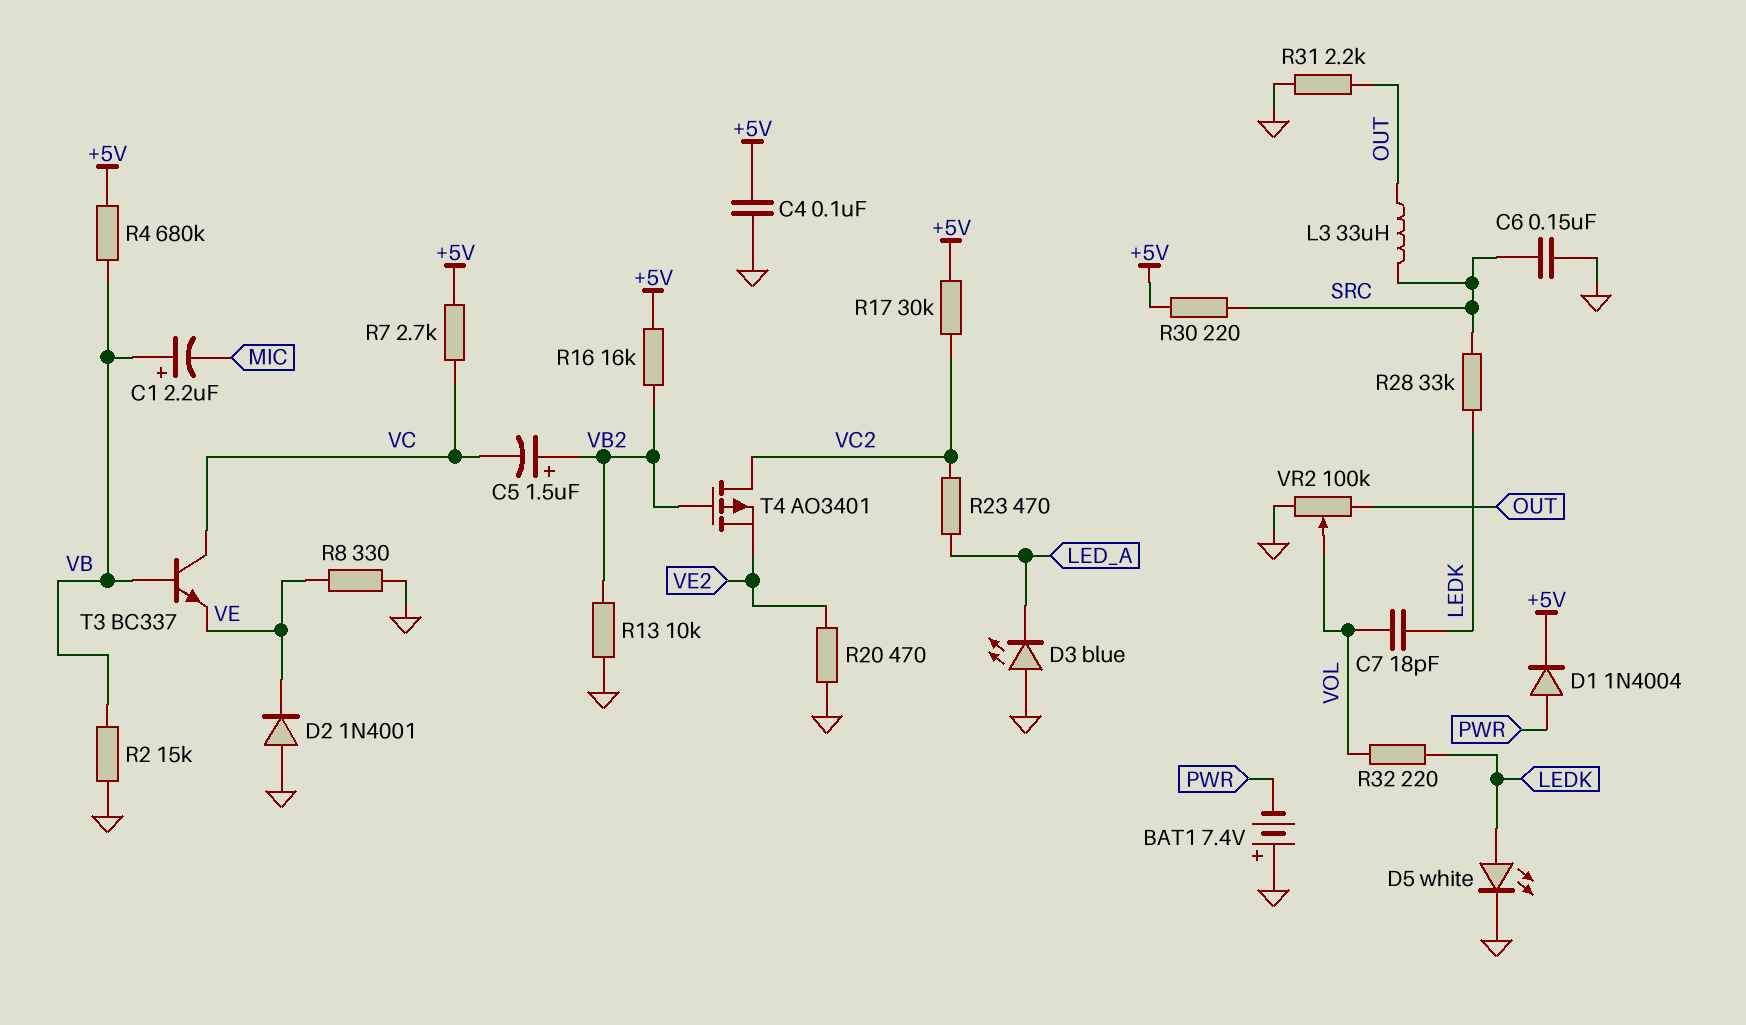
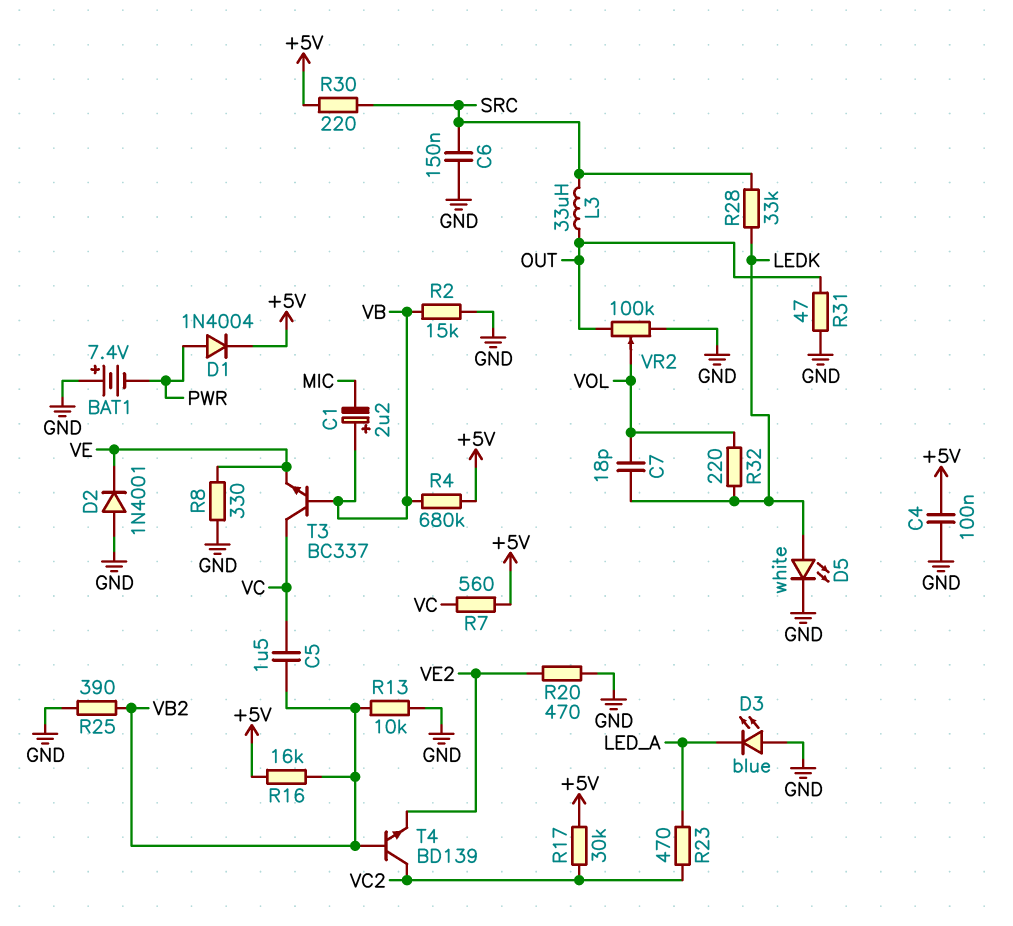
C5: 1.5uF (plus VB2, minus VC) -> 1.5uF (VB2, VC)
R7: 2.7k (+5V, VC) -> 560 (+5V, VC)
R25: none -> 390 (GND, VB2)
R31: 2.2k (GND, OUT) -> 47 (GND, OUT)
T4: PMOS AO3401 (G VB2, D VC2, S VE2) -> NPN BD139 (B VB2, C VC2, E VE2)

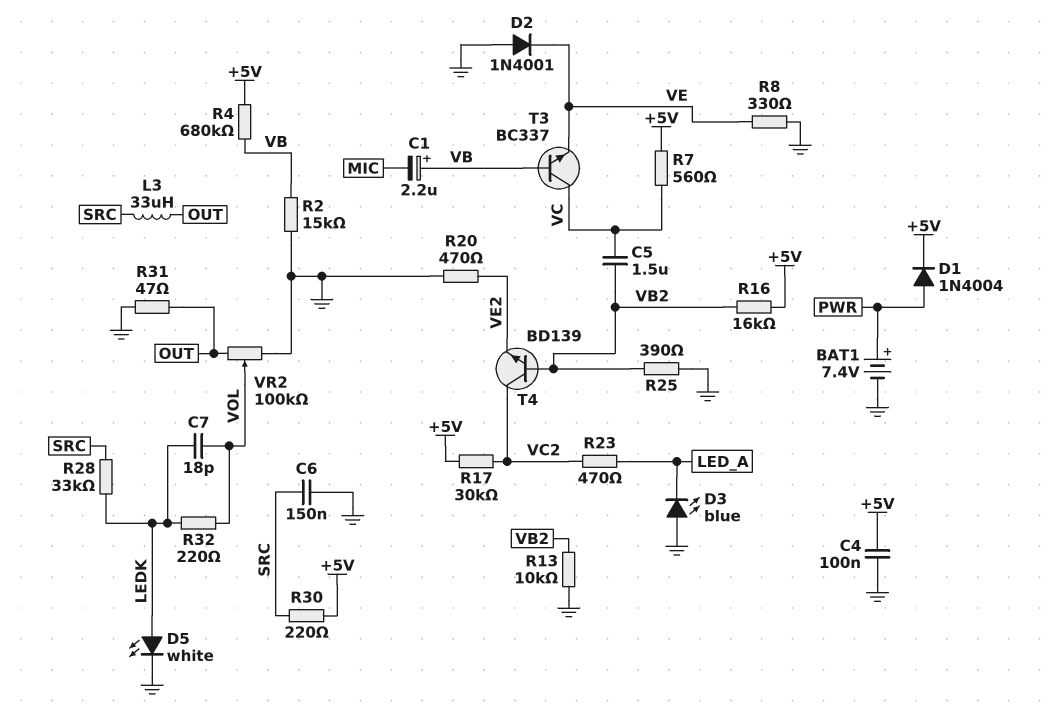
BAT1: 7.4V (plus GND, minus PWR) -> 7.4V (plus PWR, minus GND)

